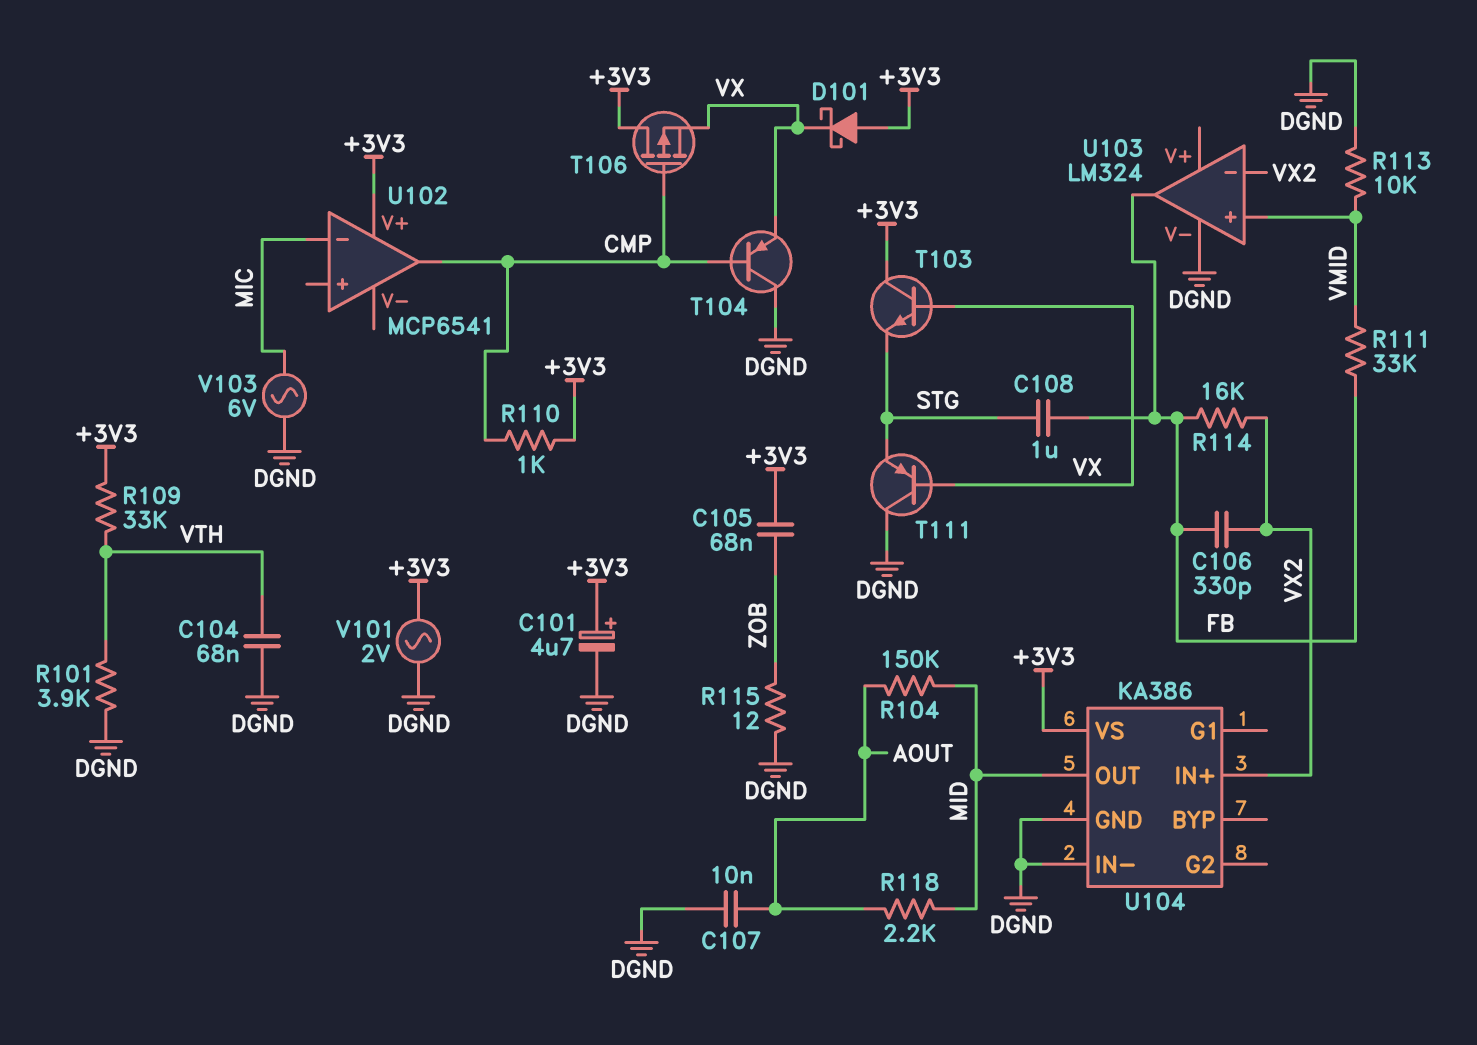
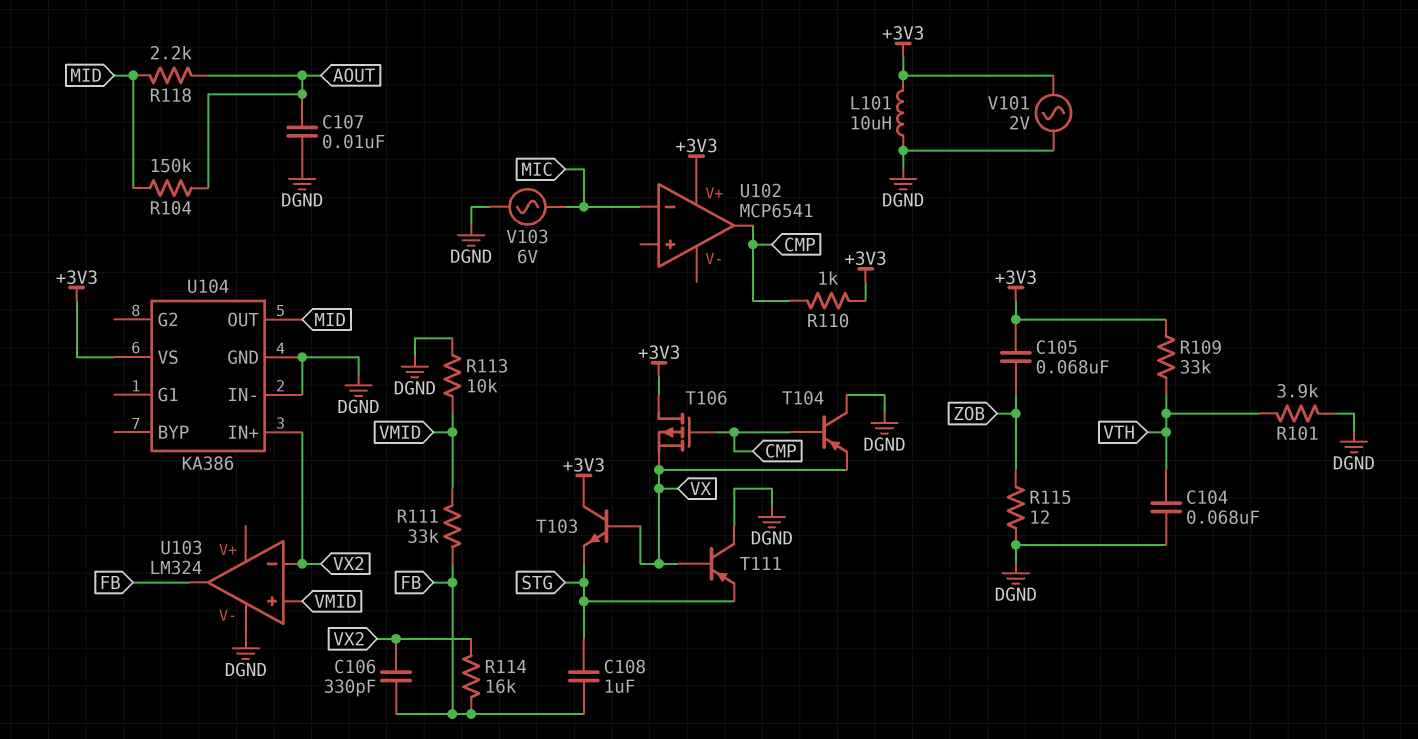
C101: 4.7uF (plus +3V3, minus DGND) -> none
D101: schottky (A +3V3, K VX) -> none
L101: none -> 10uH (+3V3, DGND)

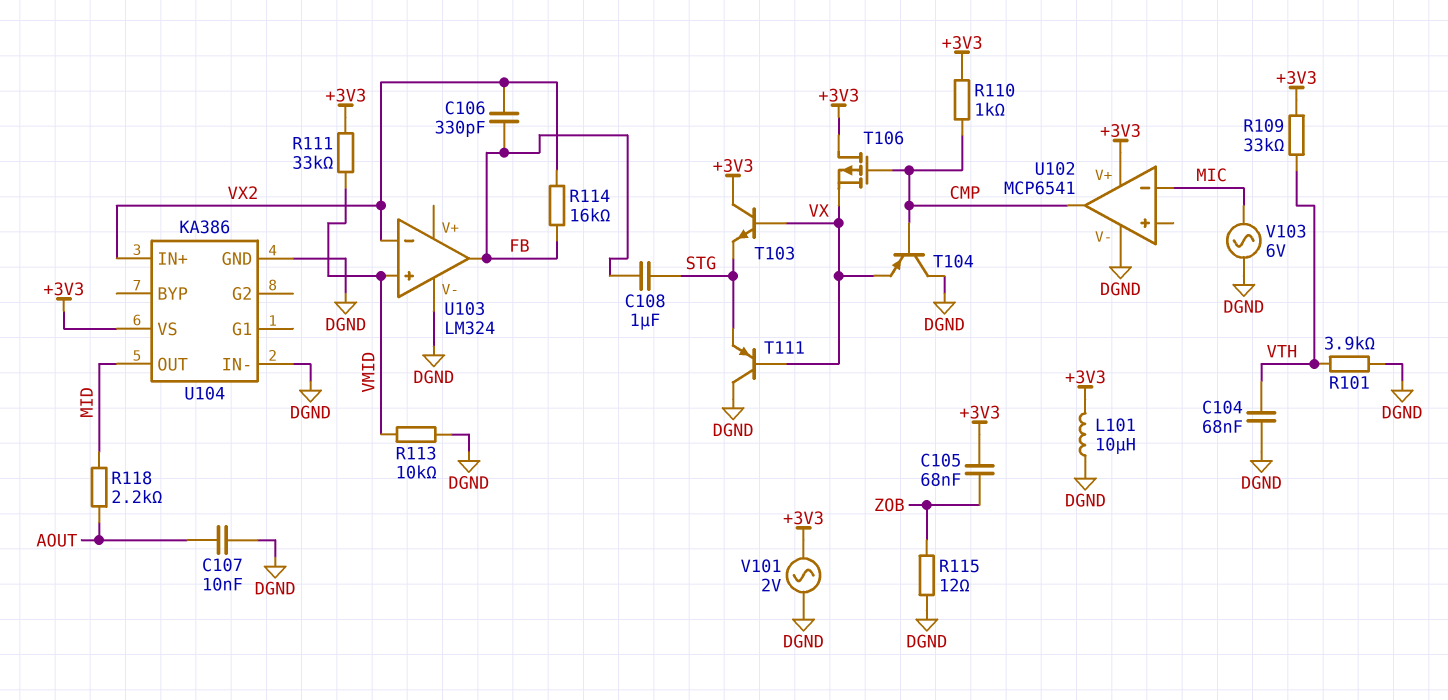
R104: 150k (AOUT, MID) -> none
R111: 33k (FB, VMID) -> 33k (+3V3, VMID)
U102 pin V-: none -> DGND

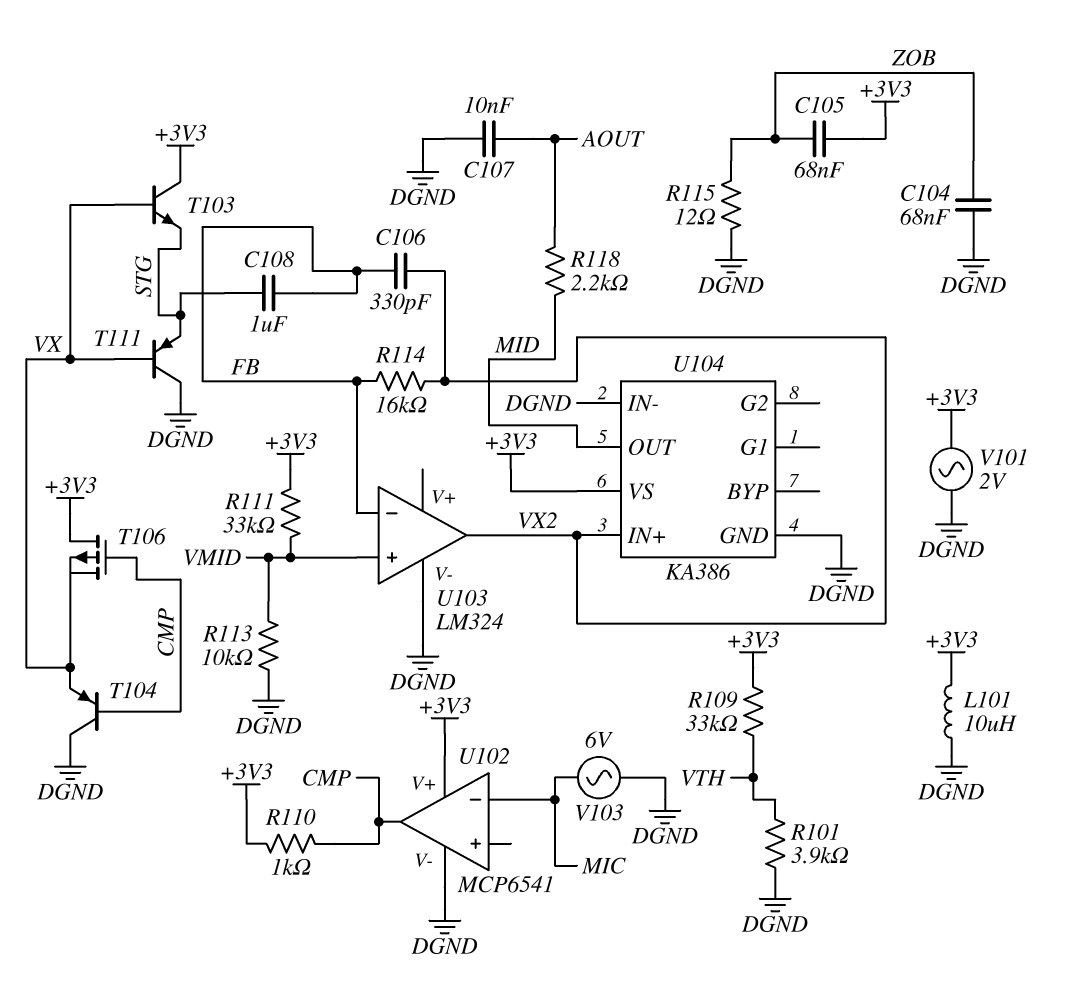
C104: 68nF (DGND, VTH) -> 68nF (DGND, ZOB)
U103 pin in-: VX2 -> FB
U103 pin out: FB -> VX2

